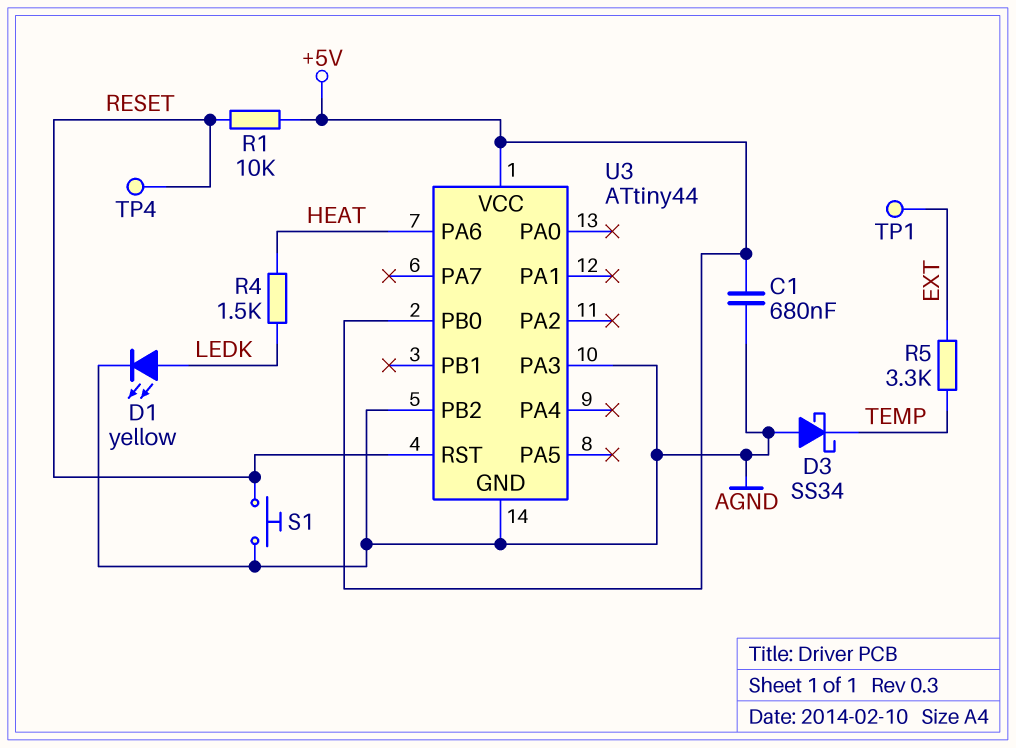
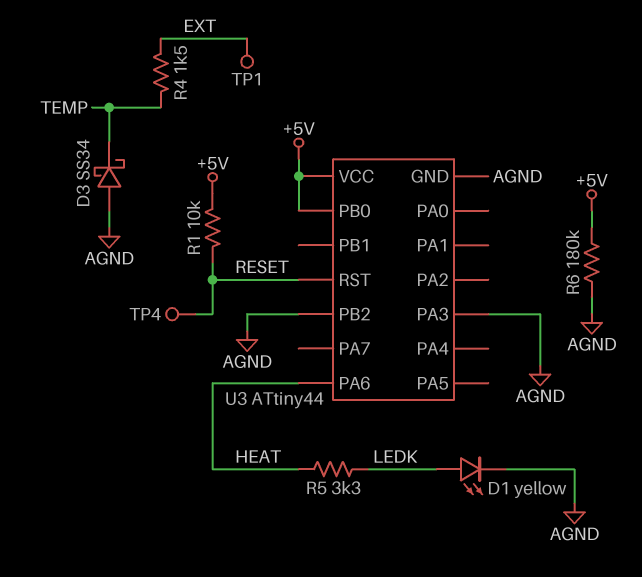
C1: 680nF (+5V, AGND) -> none
R4: 1.5k (HEAT, LEDK) -> 1.5k (EXT, TEMP)
R5: 3.3k (EXT, TEMP) -> 3.3k (HEAT, LEDK)
R6: none -> 180k (+5V, AGND)
S1: button (AGND, RESET) -> none

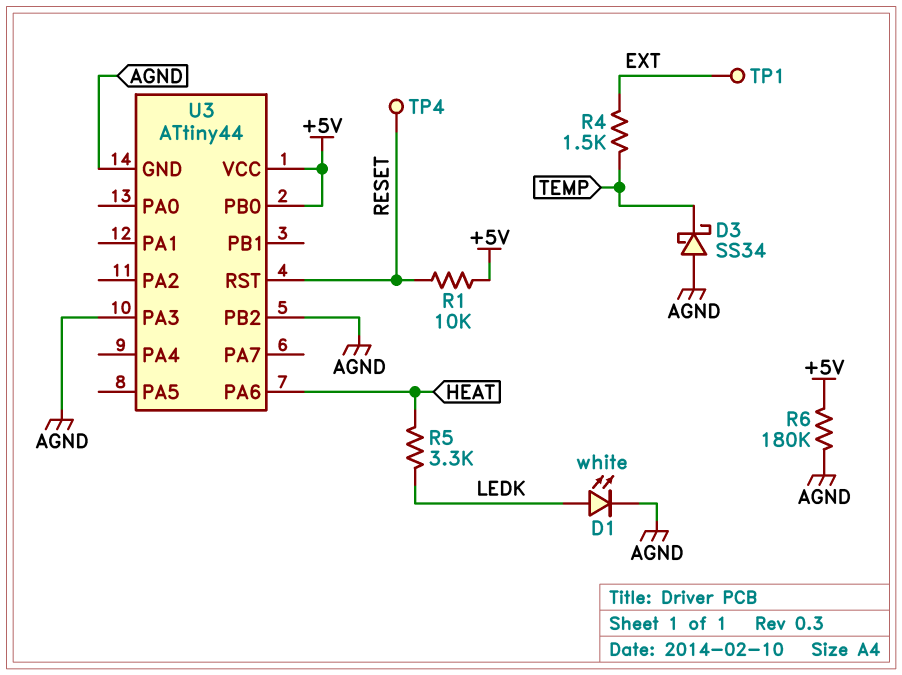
D1: LED yellow (A LEDK, K AGND) -> LED white (A LEDK, K AGND)

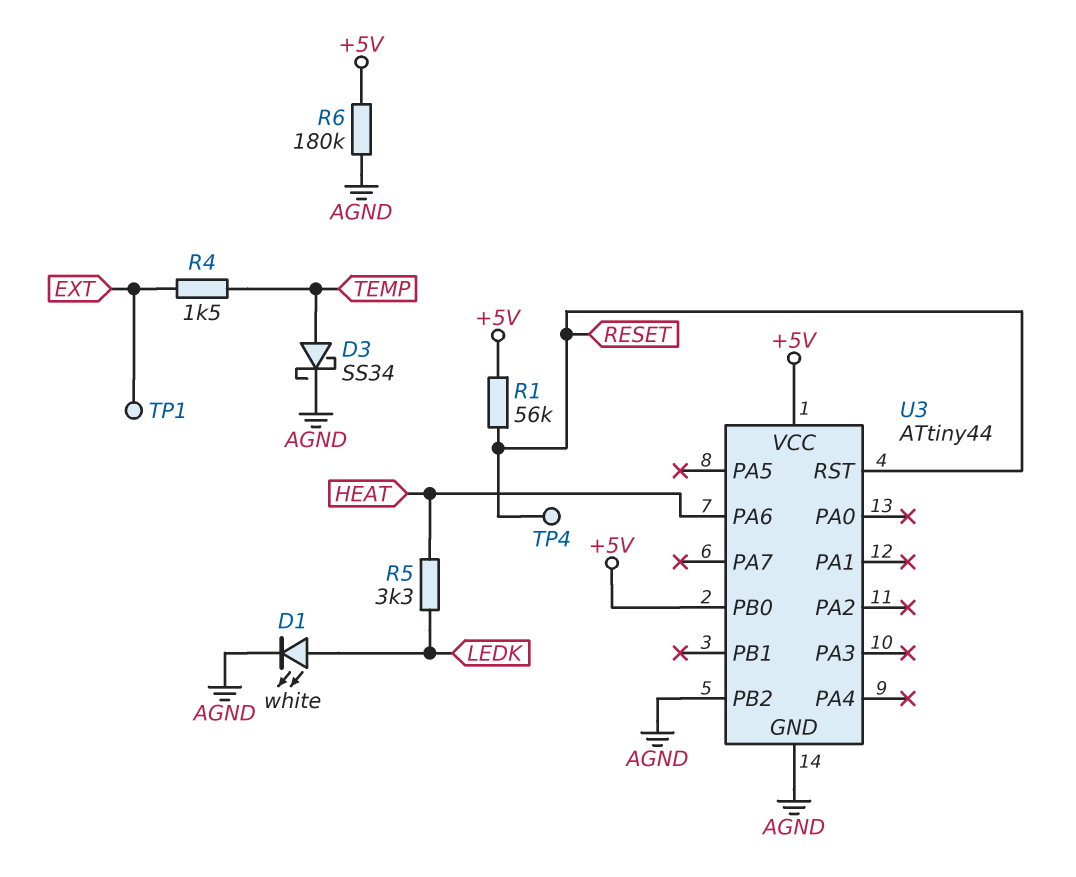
D3: schottky SS34 (A AGND, K TEMP) -> schottky SS34 (A TEMP, K AGND)
R1: 10k (+5V, RESET) -> 56k (+5V, RESET)
U3 pin PA3: AGND -> none

